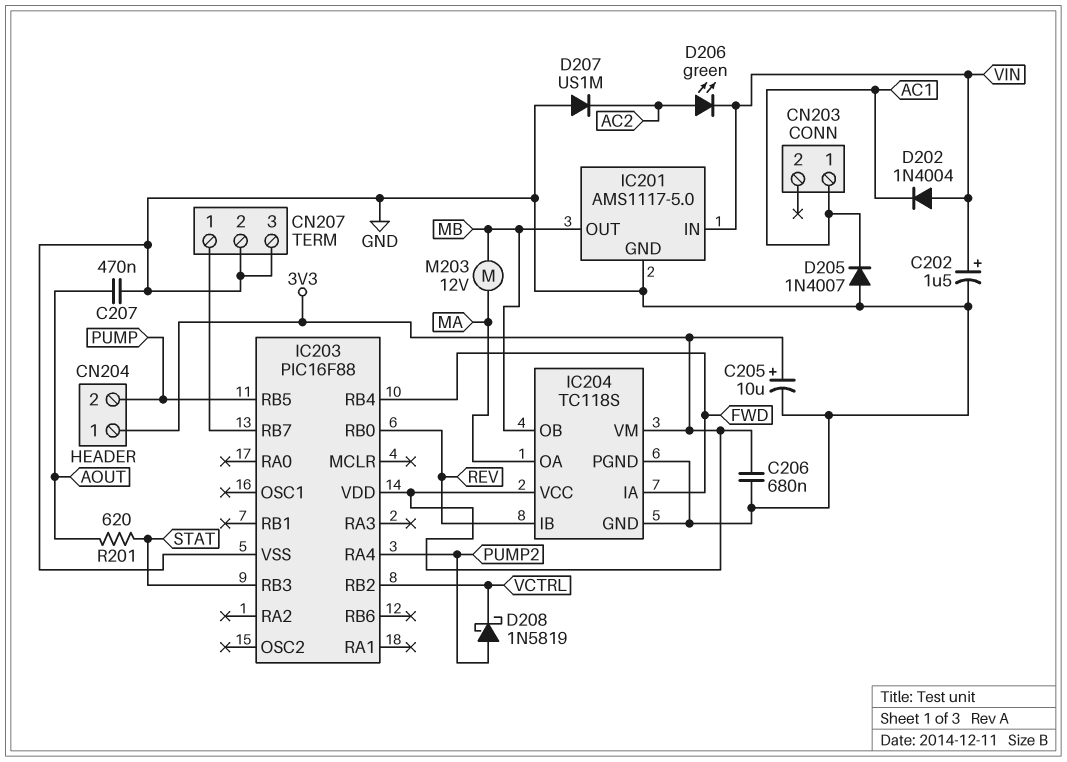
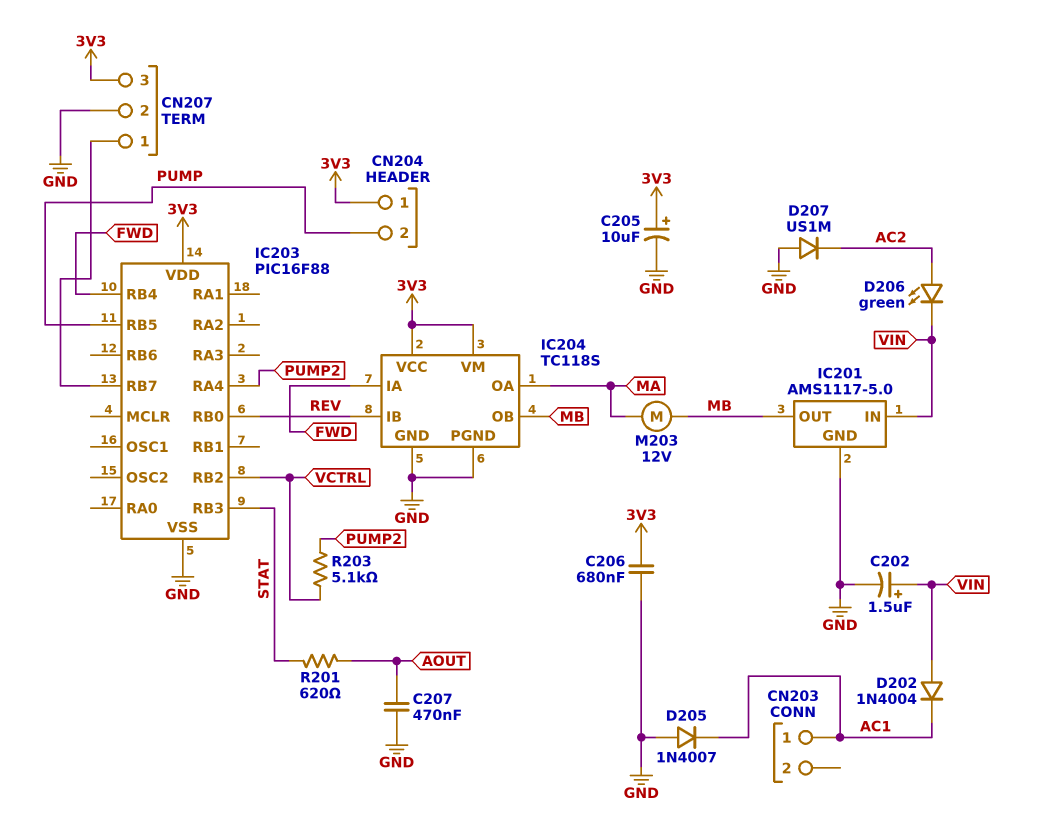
CN207 pin 3: GND -> 3V3
D208: schottky 1N5819 (A PUMP2, K VCTRL) -> none
R203: none -> 5.1k (PUMP2, VCTRL)

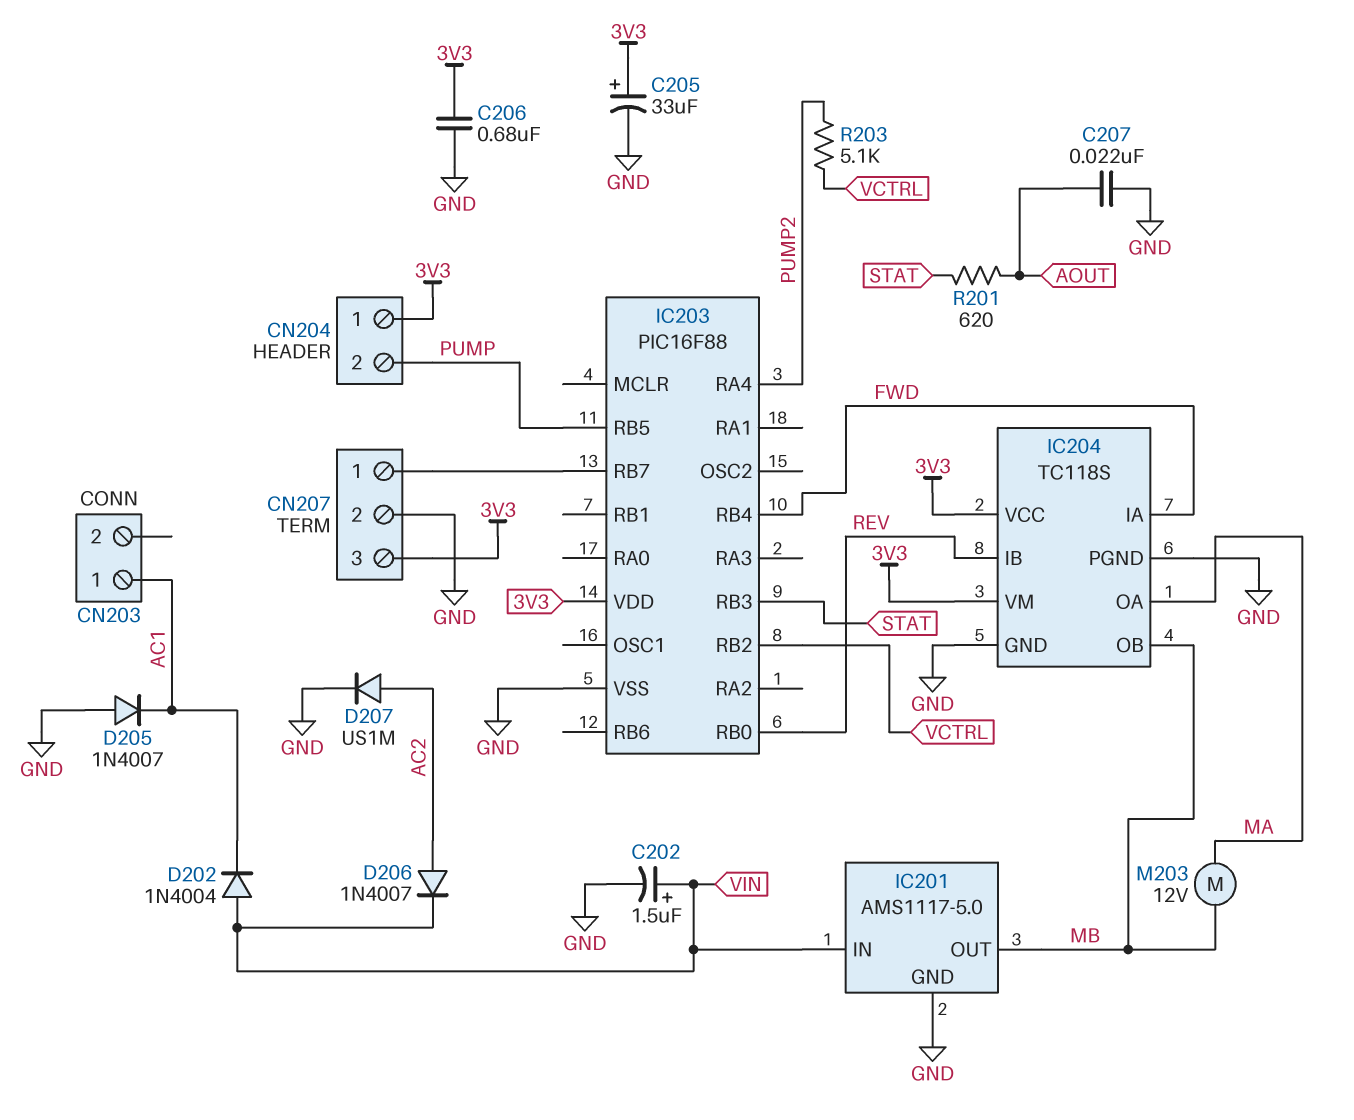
C205: 10uF (plus 3V3, minus GND) -> 33uF (plus 3V3, minus GND)
C207: 470nF (AOUT, GND) -> 22nF (AOUT, GND)
D206: LED green (A AC2, K VIN) -> diode 1N4007 (A AC2, K VIN)
D207: diode US1M (A GND, K AC2) -> diode US1M (A AC2, K GND)

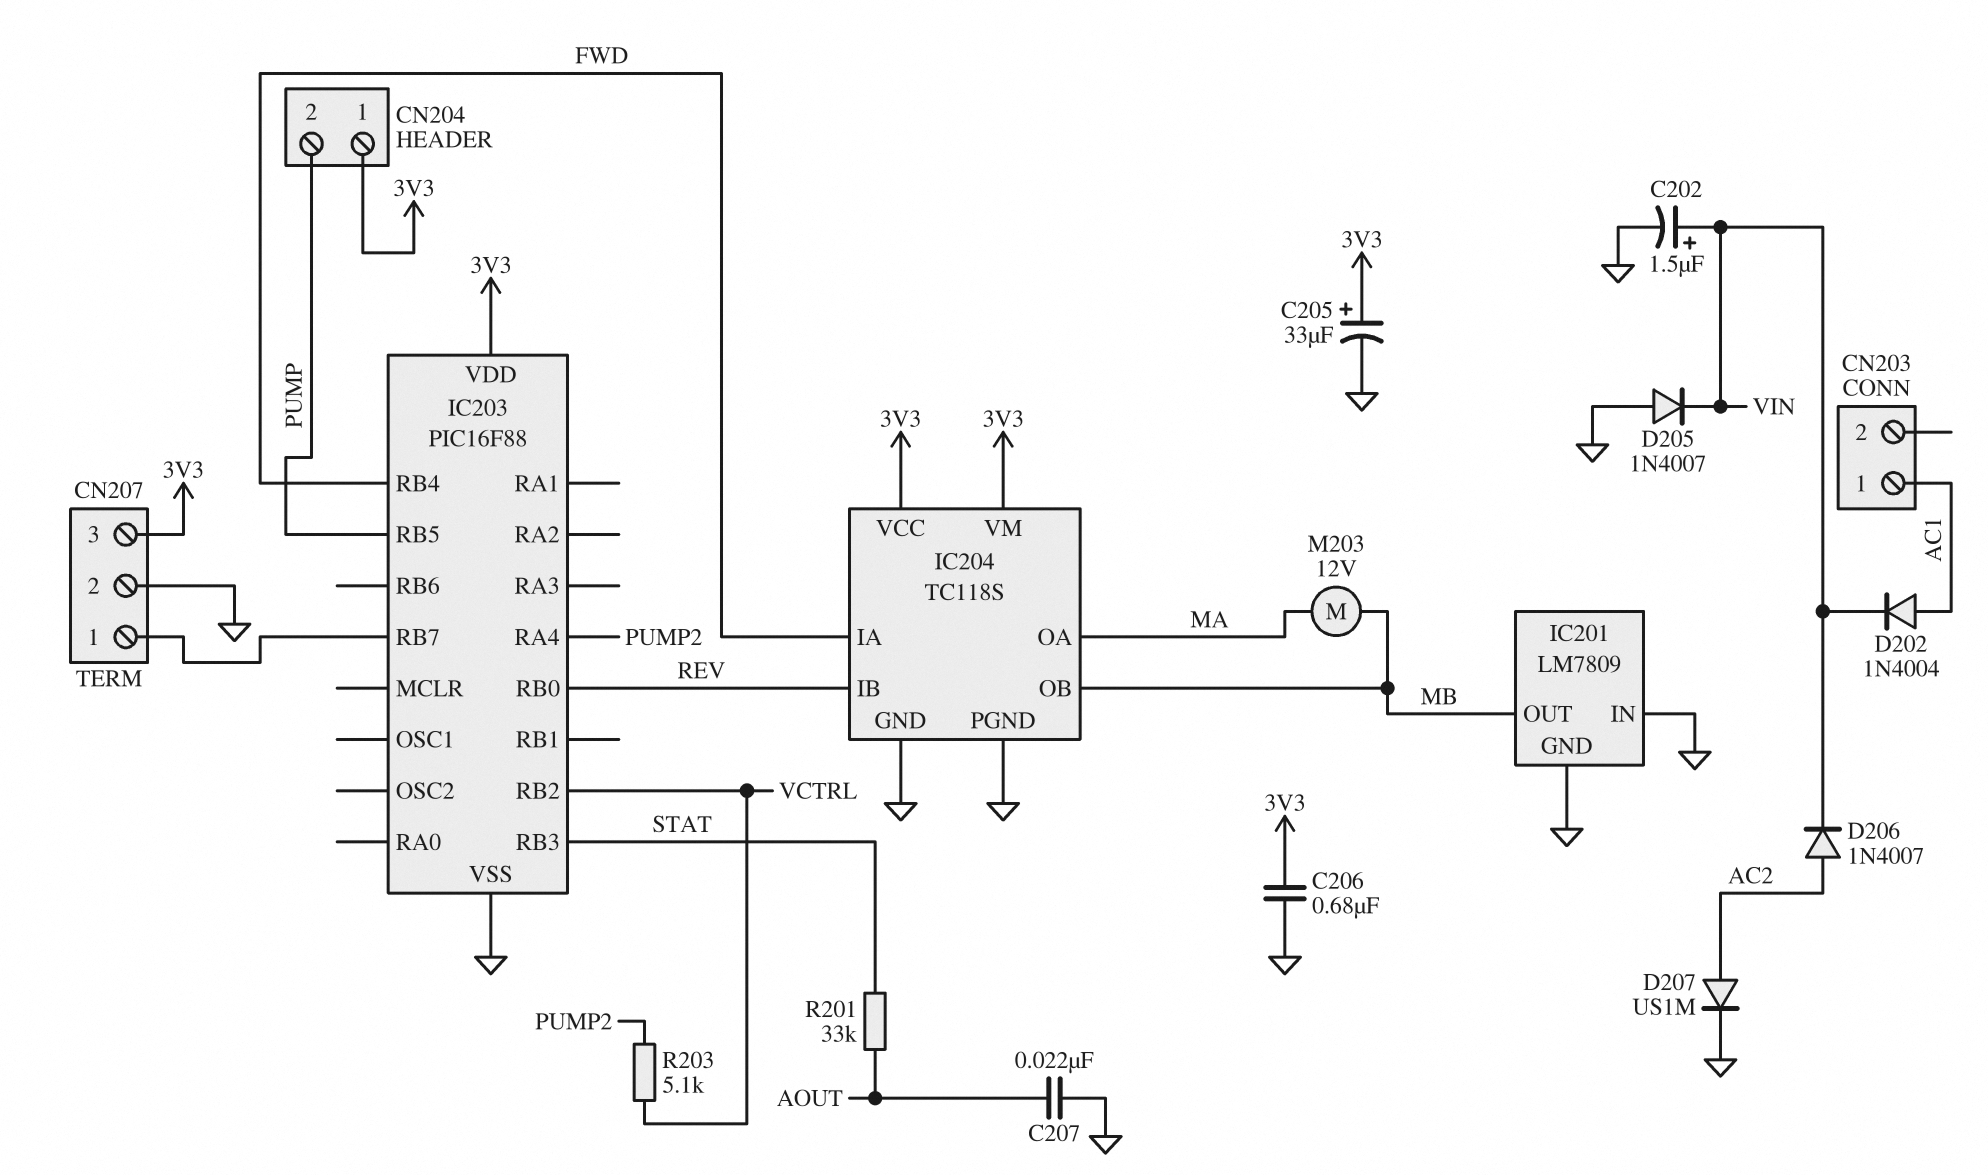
D202: diode 1N4004 (A VIN, K AC1) -> diode 1N4004 (A AC1, K VIN)
D205: diode 1N4007 (A GND, K AC1) -> diode 1N4007 (A GND, K VIN)
IC201: AMS1117-5.0 -> LM7809
IC201 pin IN: VIN -> GND
R201: 620 (AOUT, STAT) -> 33k (AOUT, STAT)

